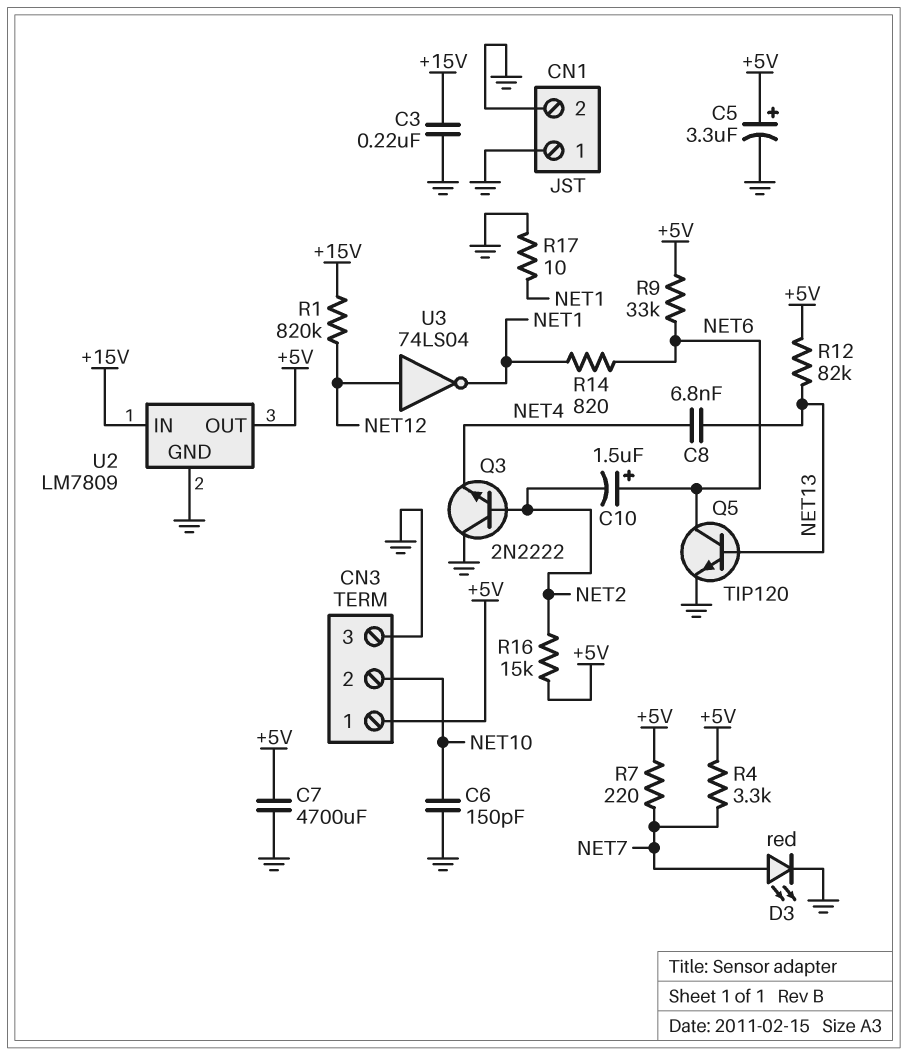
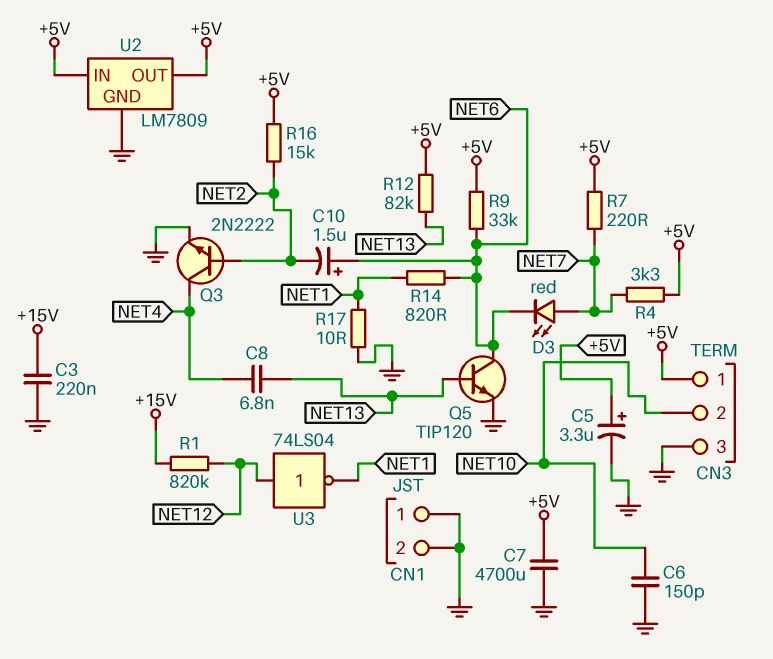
D3: LED red (A NET7, K GND) -> LED red (A NET7, K NET6)
Q3: NPN 2N2222 (B NET2, C GND, E NET4) -> NPN 2N2222 (B NET2, C NET4, E GND)
U2 pin IN: +15V -> +5V

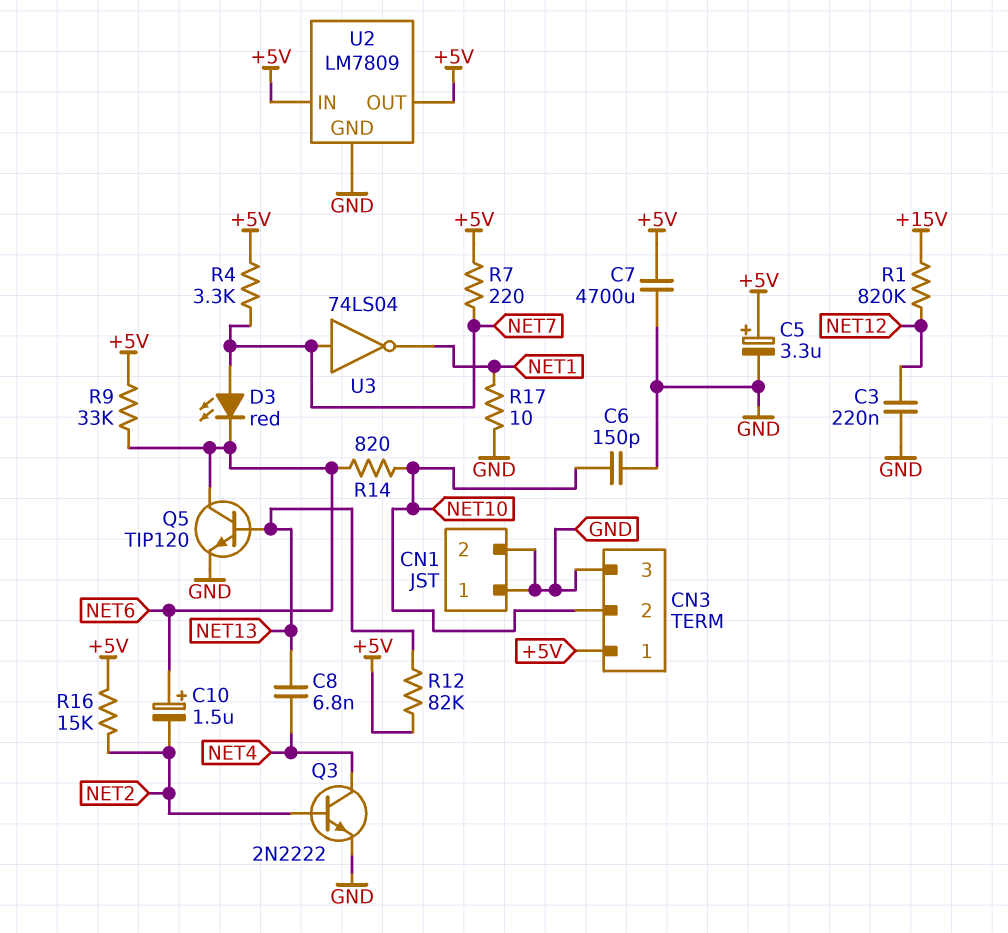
C3: 220nF (+15V, GND) -> 220nF (GND, NET12)
R14: 820 (NET1, NET6) -> 820 (NET6, NET10)
U3: NOT 74LS04 (in NET12, out NET1) -> NOT 74LS04 (in NET7, out NET1)

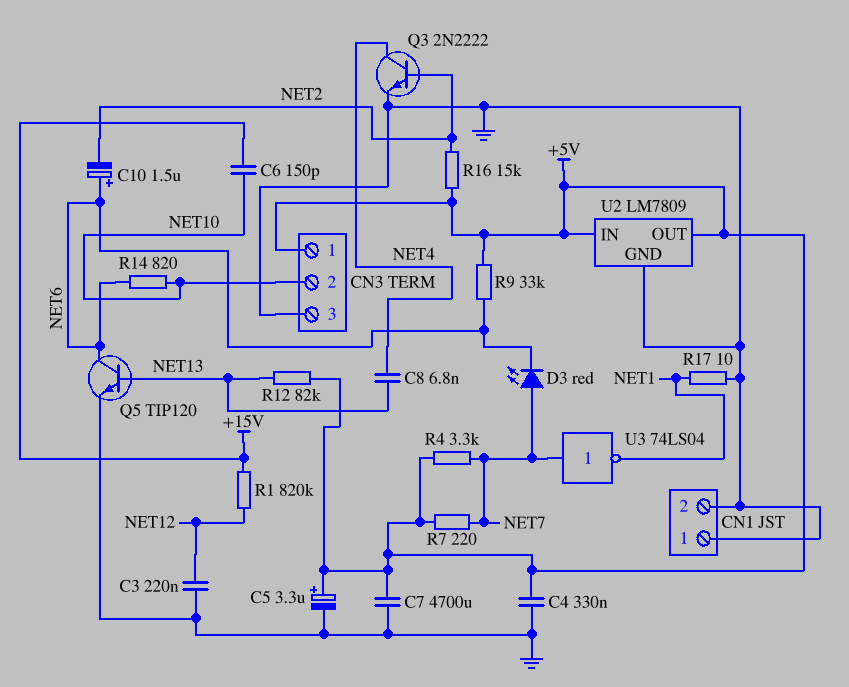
C4: none -> 330nF (+5V, GND)
C6: 150pF (GND, NET10) -> 150pF (+15V, NET10)

